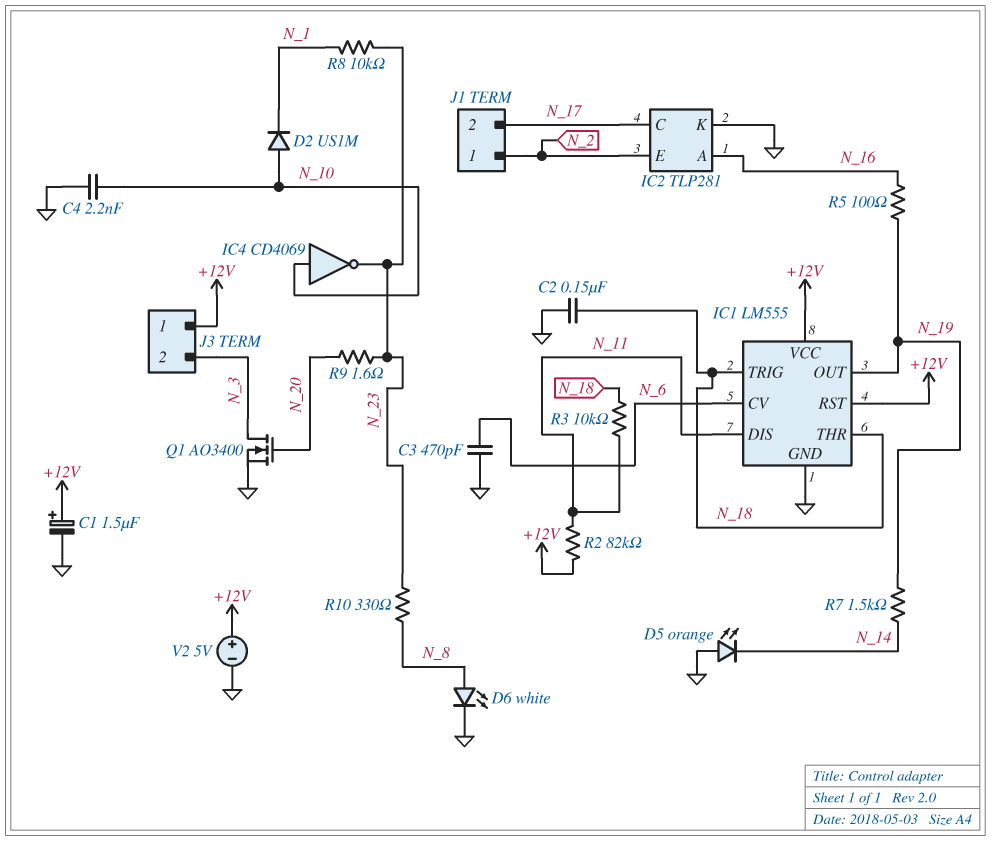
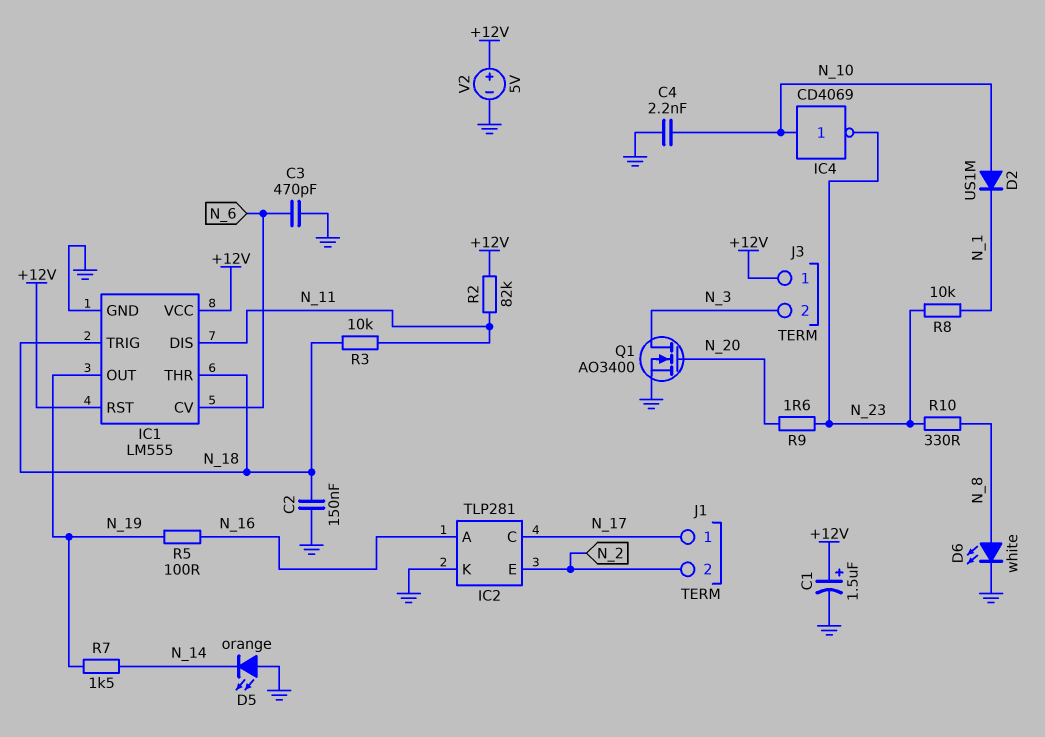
J1 pin 1: N_2 -> N_17
J1 pin 2: N_17 -> N_2

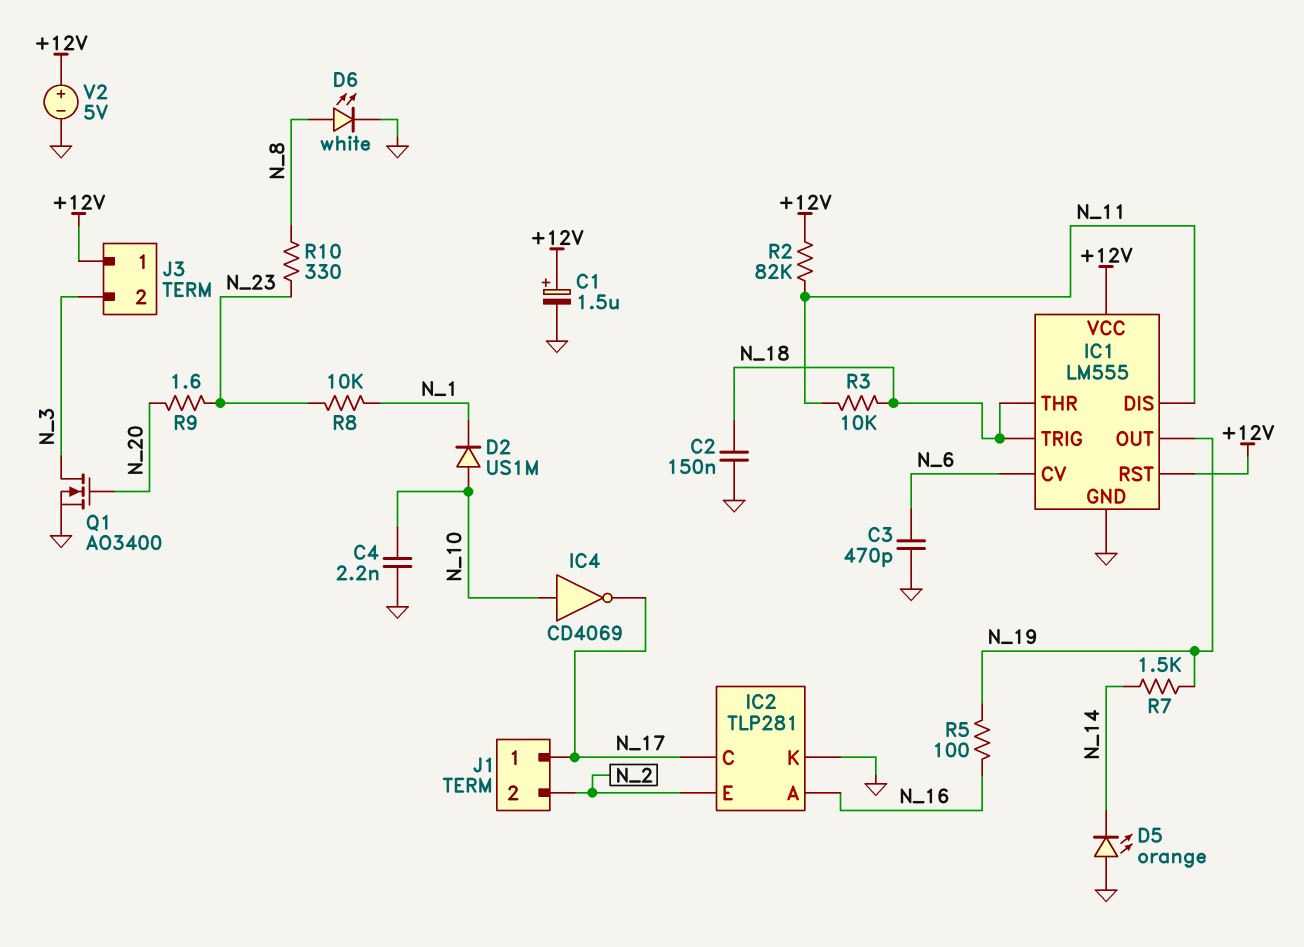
IC4: NOT CD4069 (in N_10, out N_23) -> NOT CD4069 (in N_10, out N_17)

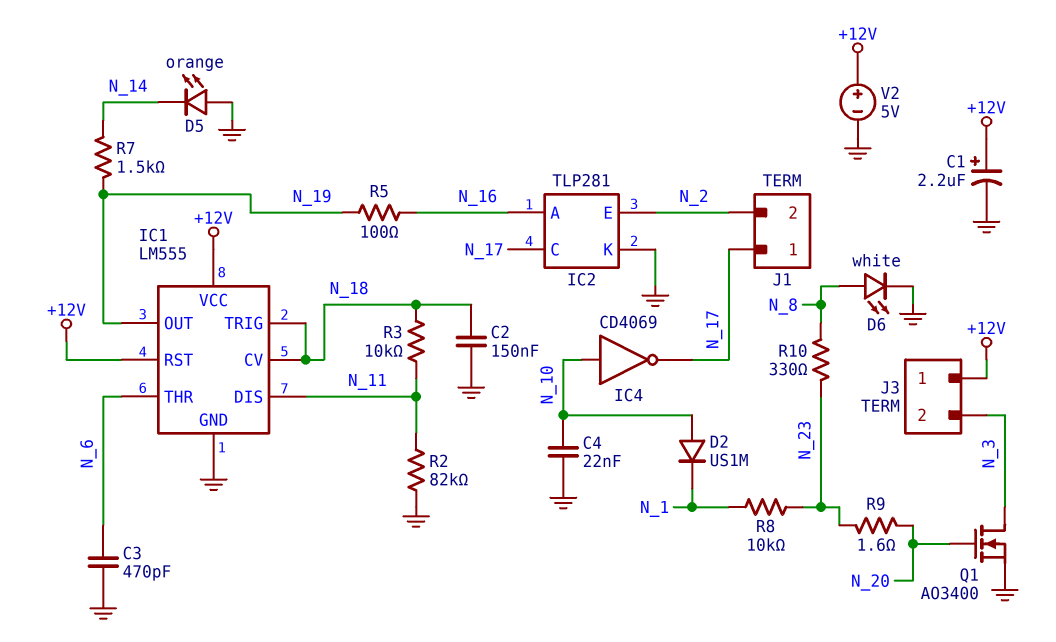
C1: 1.5uF (plus +12V, minus GND) -> 2.2uF (plus +12V, minus GND)
C4: 2.2nF (GND, N_10) -> 22nF (GND, N_10)
IC1 pin CV: N_6 -> N_18
IC1 pin THR: N_18 -> N_6
R2: 82k (+12V, N_11) -> 82k (GND, N_11)

